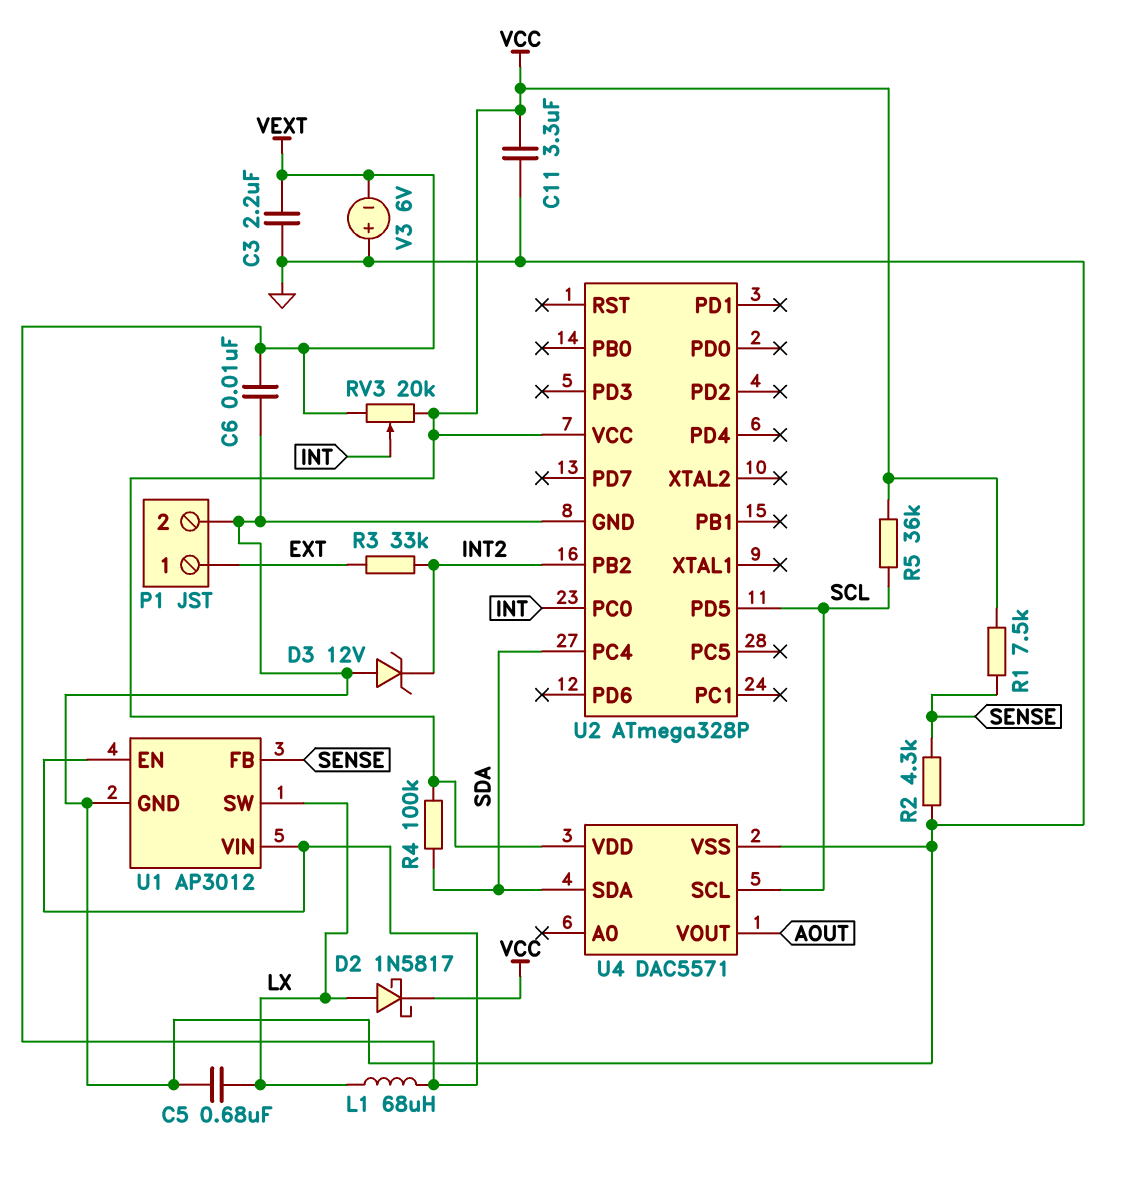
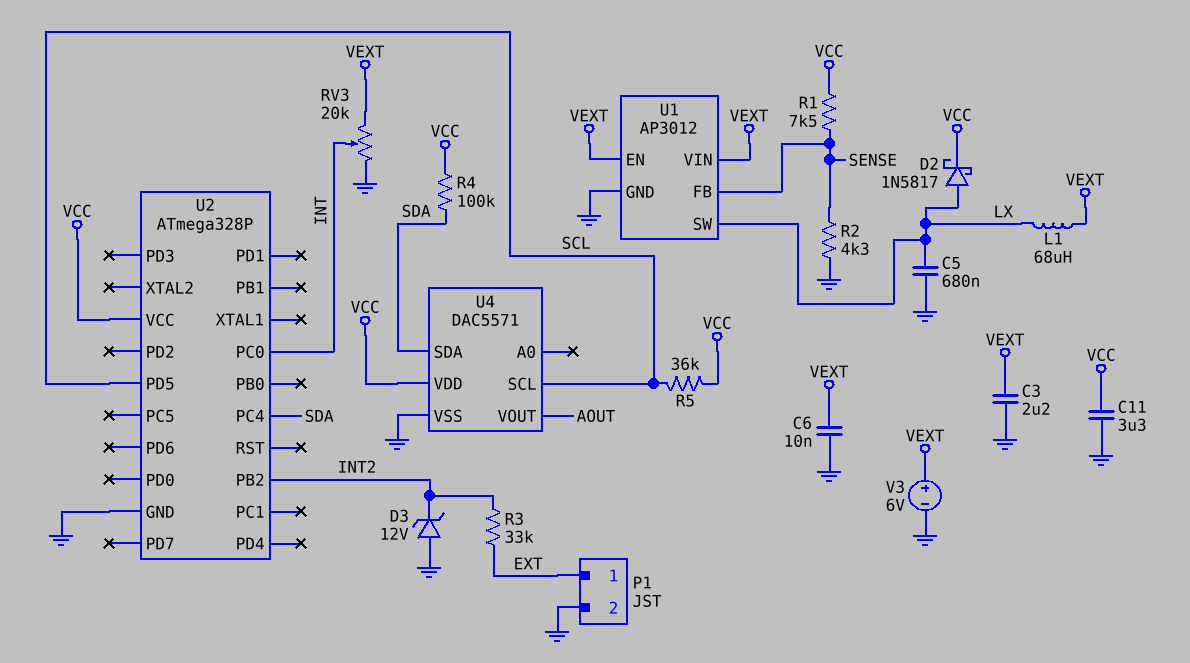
RV3: 20k (VCC, VEXT, wiper INT) -> 20k (GND, VEXT, wiper INT)
V3: 6V (plus GND, minus VEXT) -> 6V (plus VEXT, minus GND)

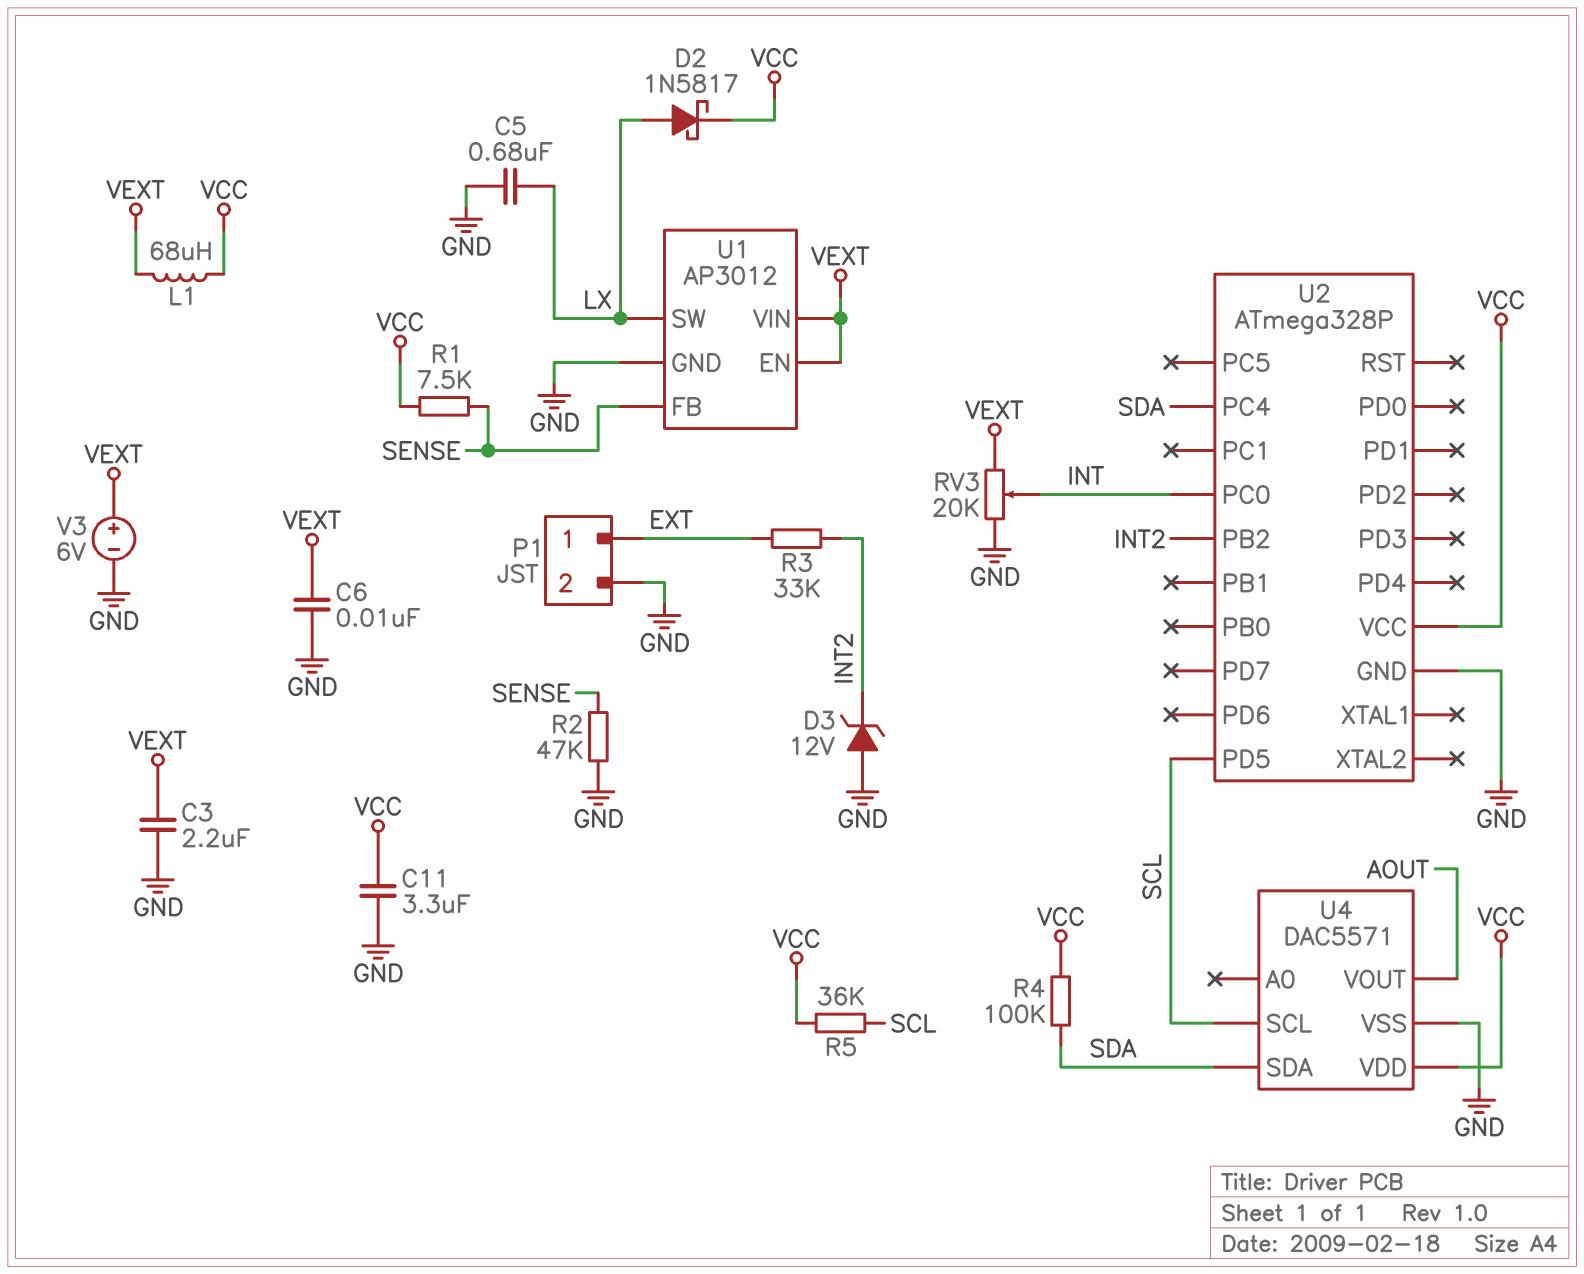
L1: 68uH (LX, VEXT) -> 68uH (VCC, VEXT)
R2: 4.3k (GND, SENSE) -> 47k (GND, SENSE)

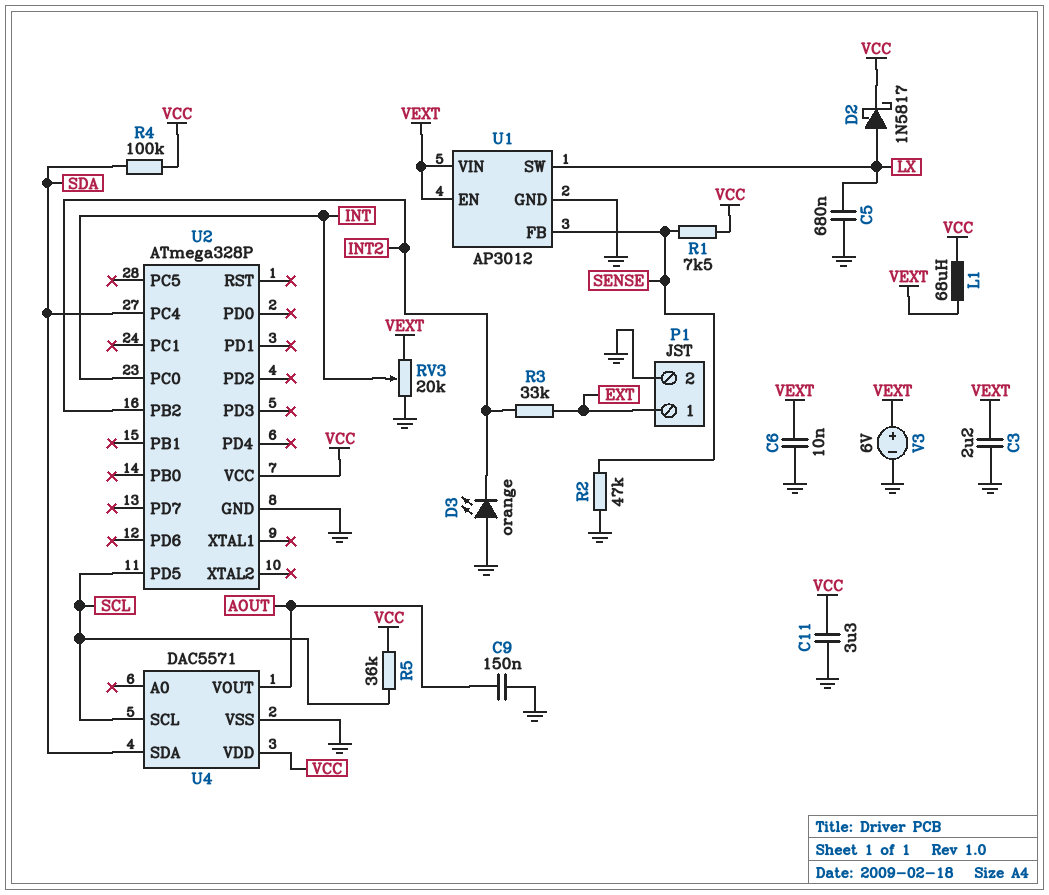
C9: none -> 150nF (AOUT, GND)
D3: zener 12V (A GND, K INT2) -> LED orange (A GND, K INT2)

